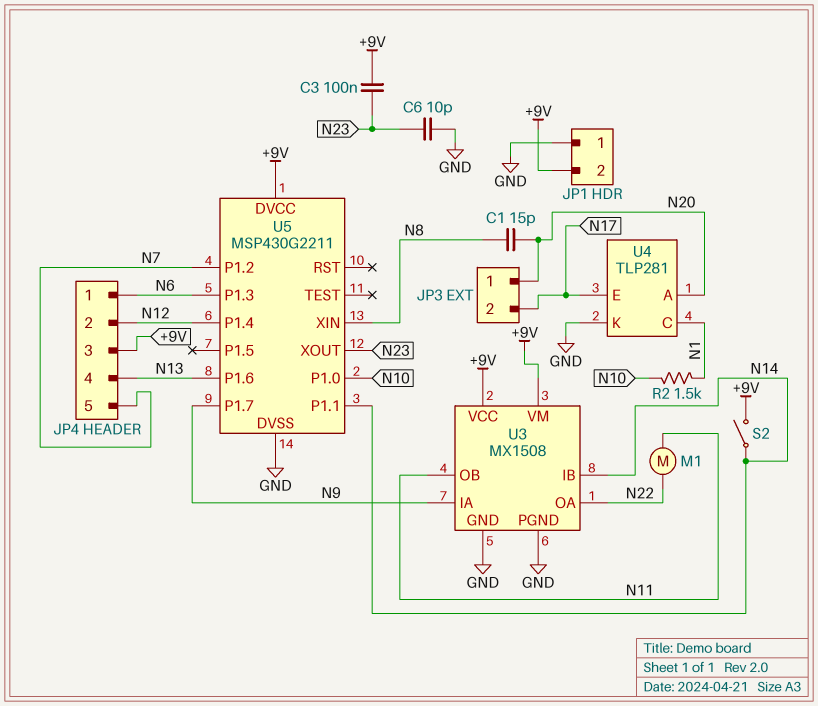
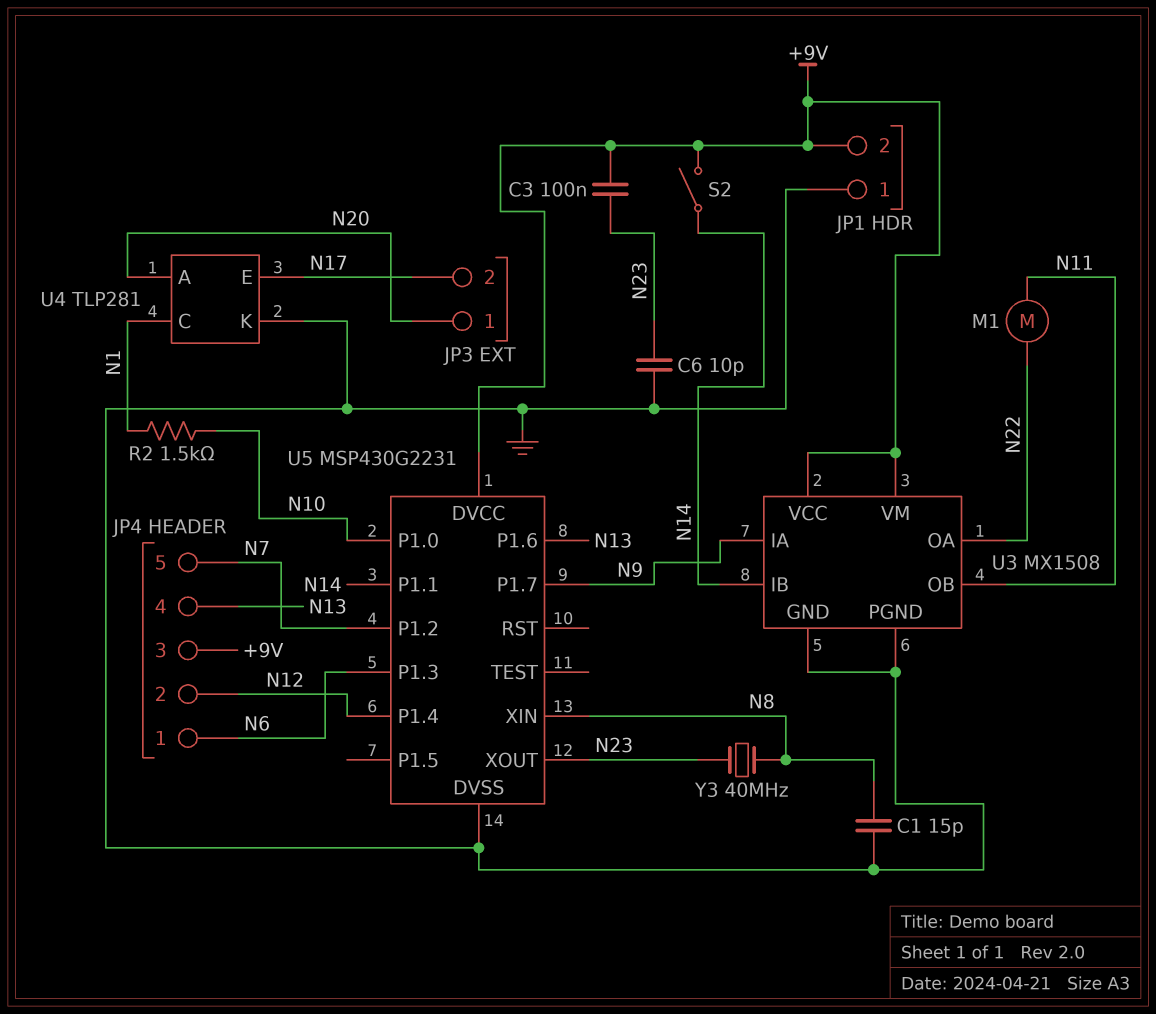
C1: 15pF (N8, N20) -> 15pF (GND, N8)
U5: MSP430G2211 -> MSP430G2231
Y3: none -> 40MHz (N8, N23)

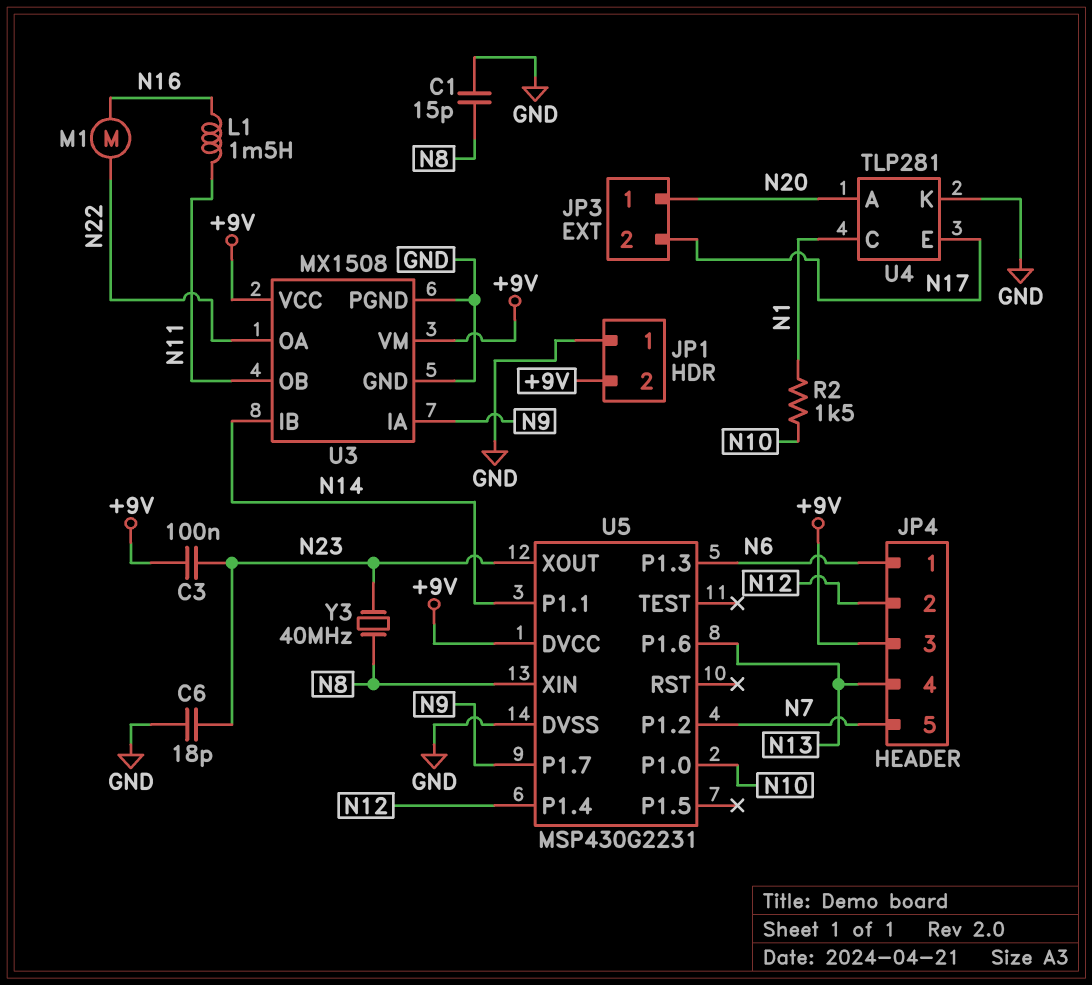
C6: 10pF (GND, N23) -> 18pF (GND, N23)
L1: none -> 1.5mH (N11, N16)
M1: motor (N11, N22) -> motor (N16, N22)
S2: switch (+9V, N14) -> none

